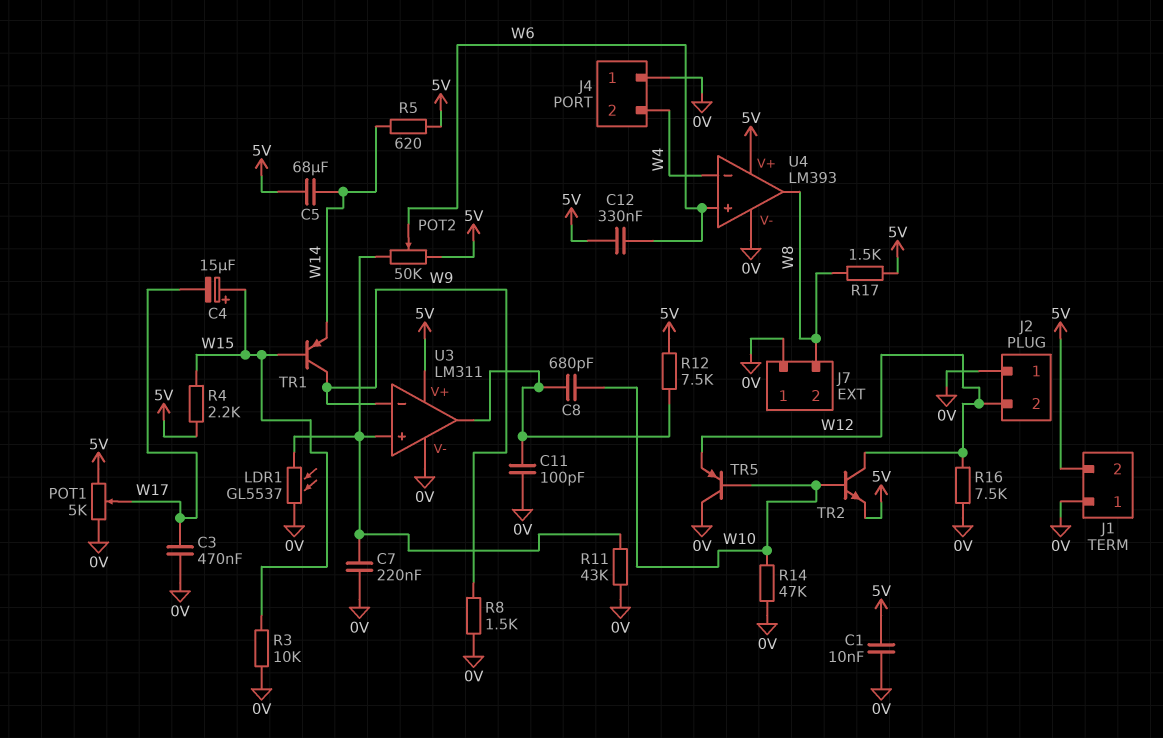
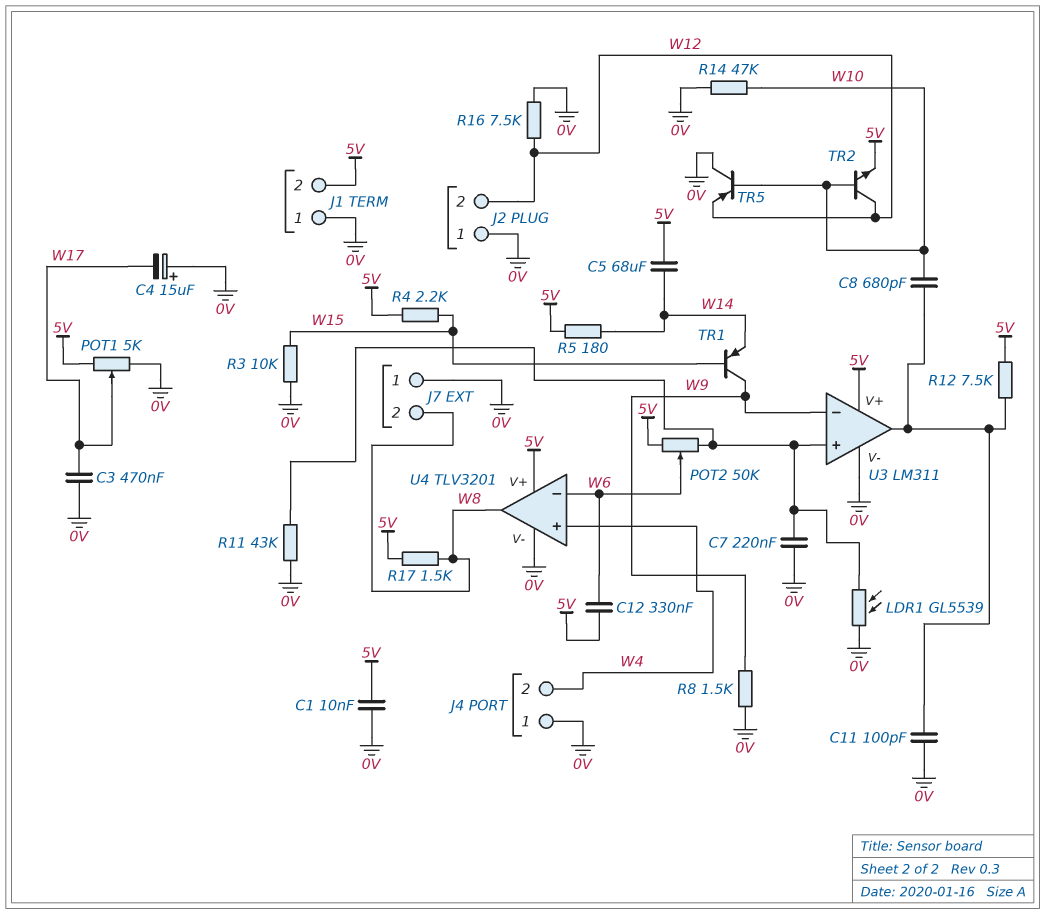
C4: 15uF (plus W15, minus W17) -> 15uF (plus 0V, minus W17)
LDR1: GL5537 (0V, U3/in+) -> GL5539 (0V, U3/in+)
R5: 620 (5V, W14) -> 180 (5V, W14)
U4: LM393 -> TLV3201
U4 pin in+: W6 -> W4
U4 pin in-: W4 -> W6

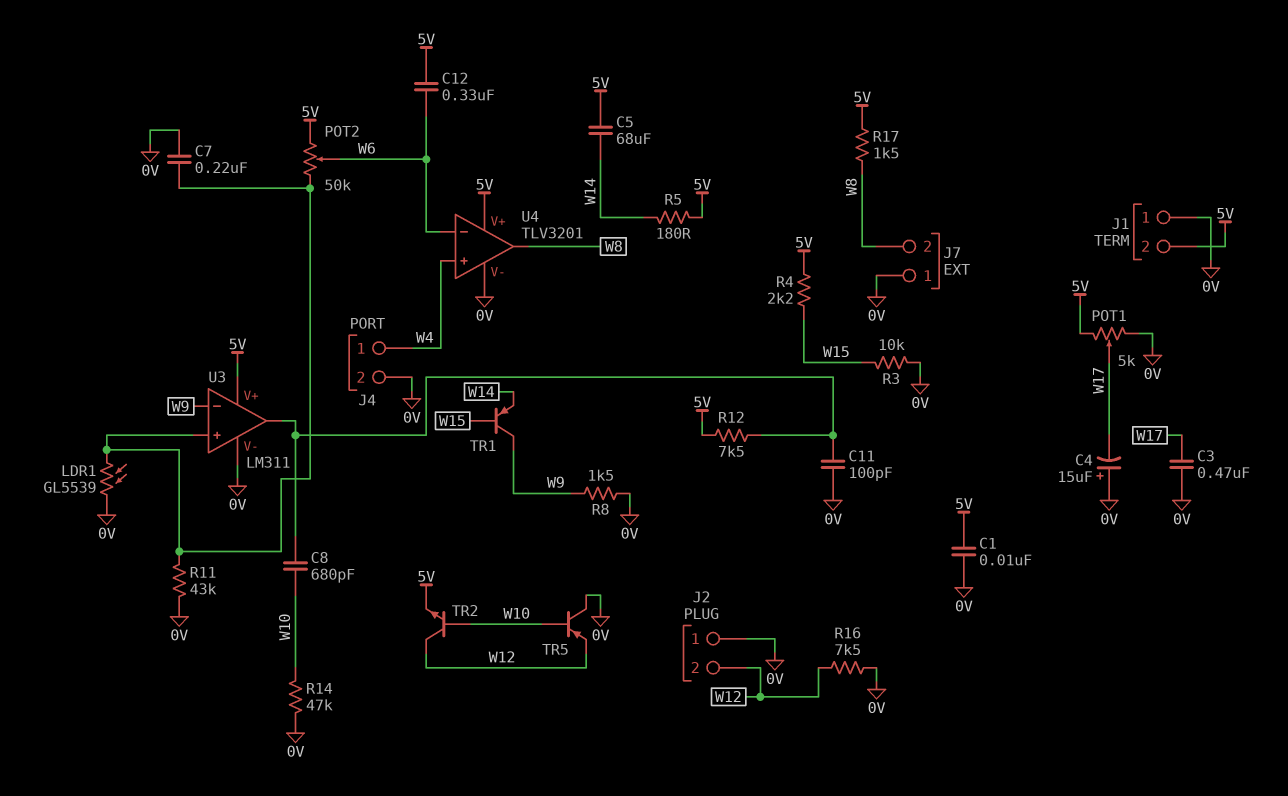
J4 pin 1: 0V -> W4
J4 pin 2: W4 -> 0V

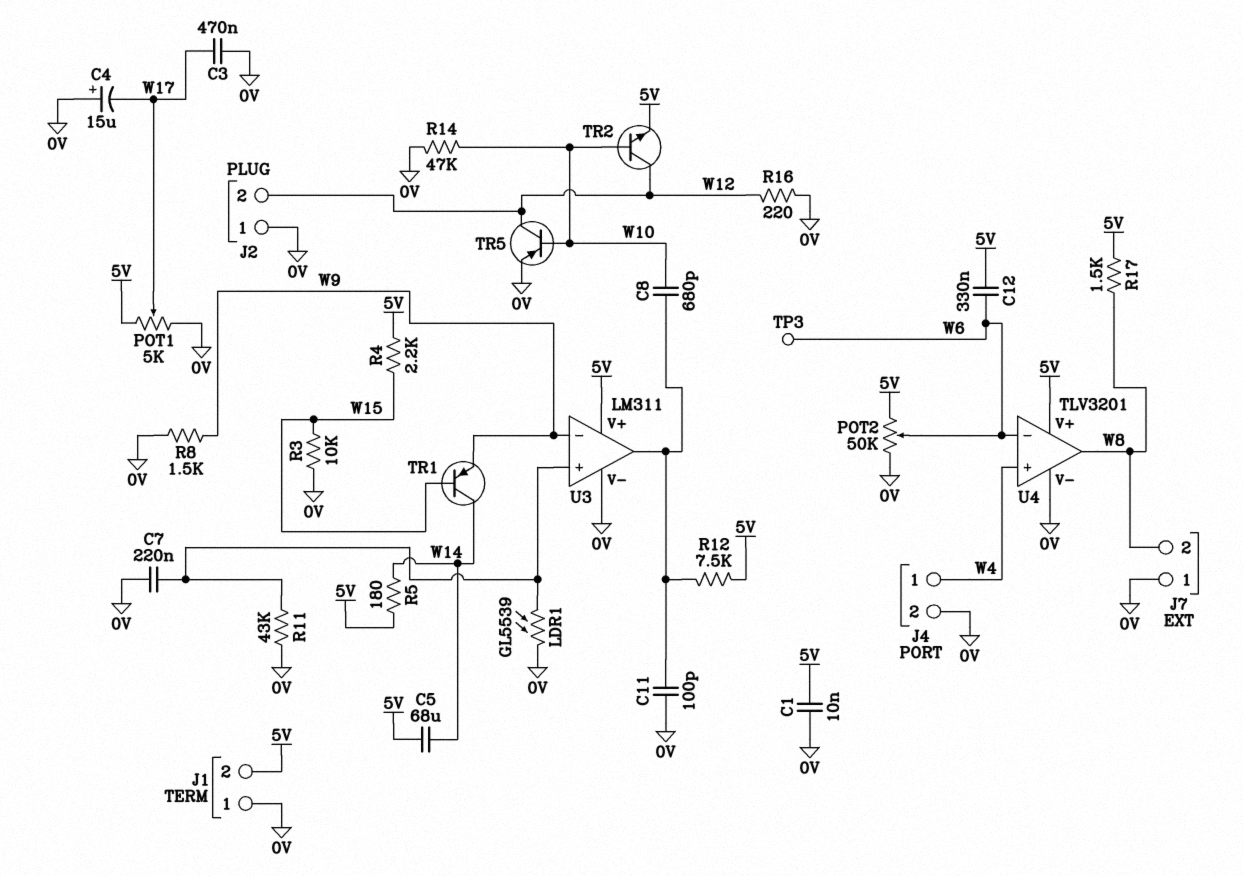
POT2: 50k (5V, U3/in+, wiper W6) -> 50k (0V, 5V, wiper W6)
R16: 7.5k (0V, W12) -> 220 (0V, W12)
TP3: none -> test point (W6)
TR1: PNP (B W15, C W9, E W14) -> PNP (B W15, C W14, E W9)
TR5: PNP (B W10, C 0V, E W12) -> PNP (B W10, C W12, E 0V)

